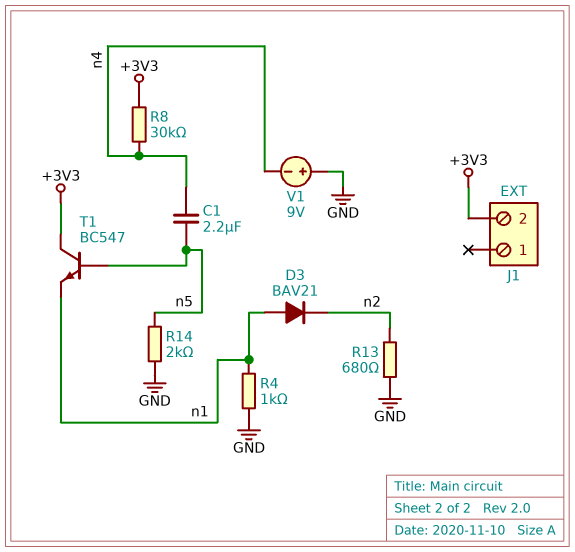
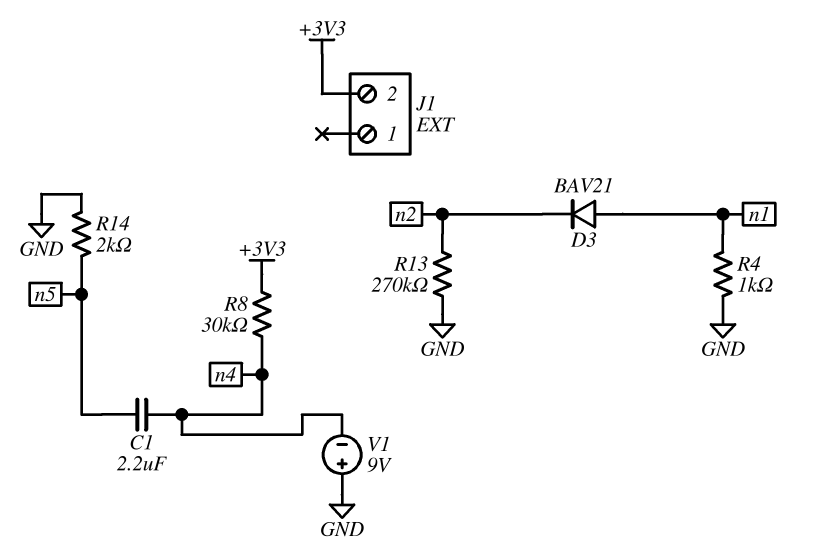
R13: 680 (GND, n2) -> 270k (GND, n2)
T1: NPN BC547 (B n5, C +3V3, E n1) -> none

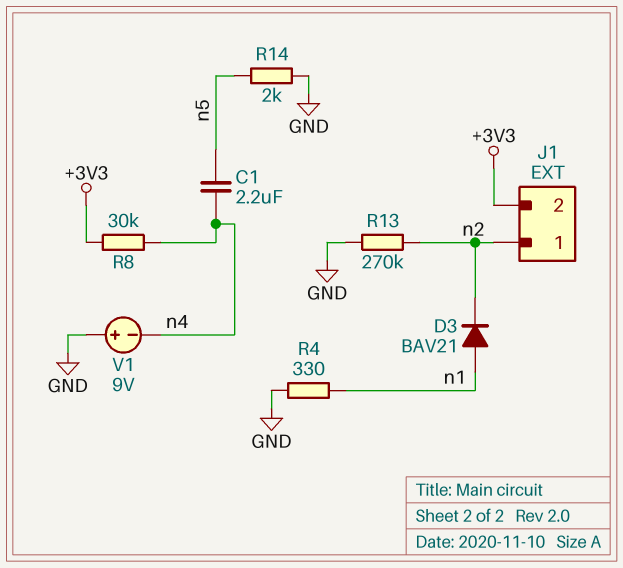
J1 pin 1: none -> n2
R4: 1k (GND, n1) -> 330 (GND, n1)

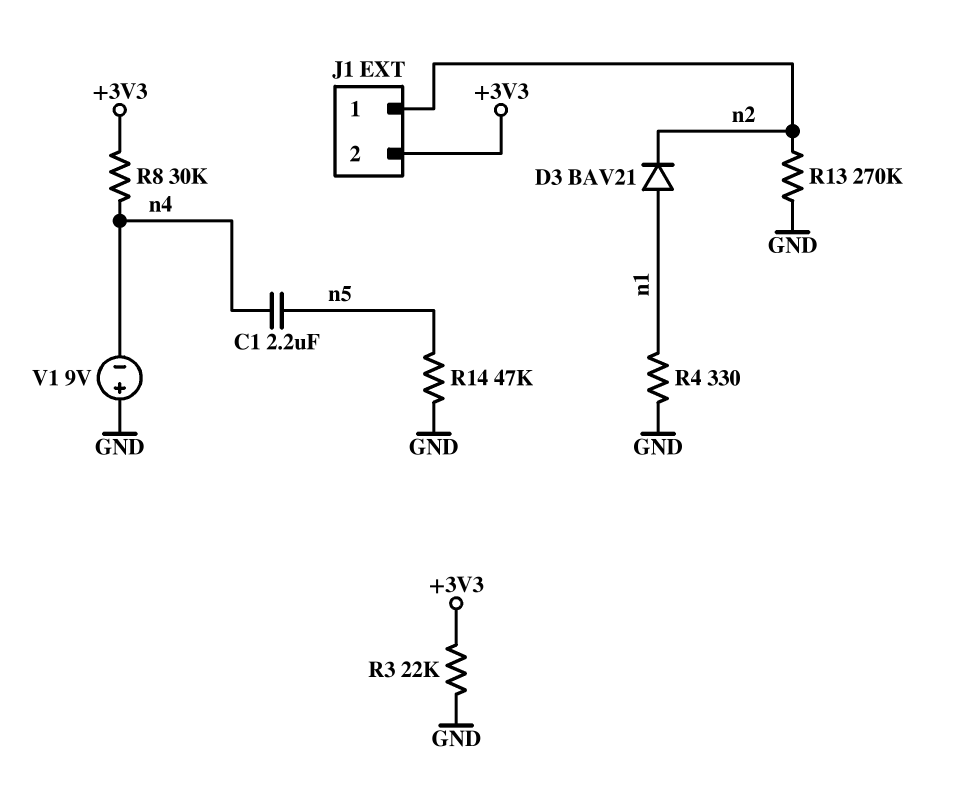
R3: none -> 22k (+3V3, GND)
R14: 2k (GND, n5) -> 47k (GND, n5)

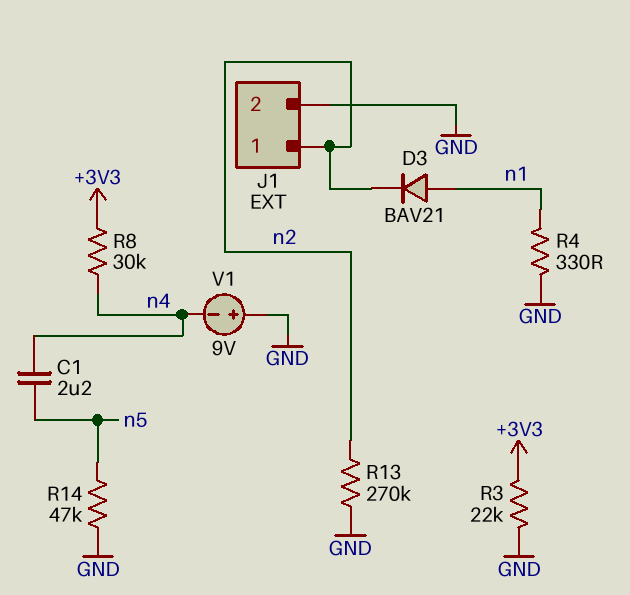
J1 pin 2: +3V3 -> GND

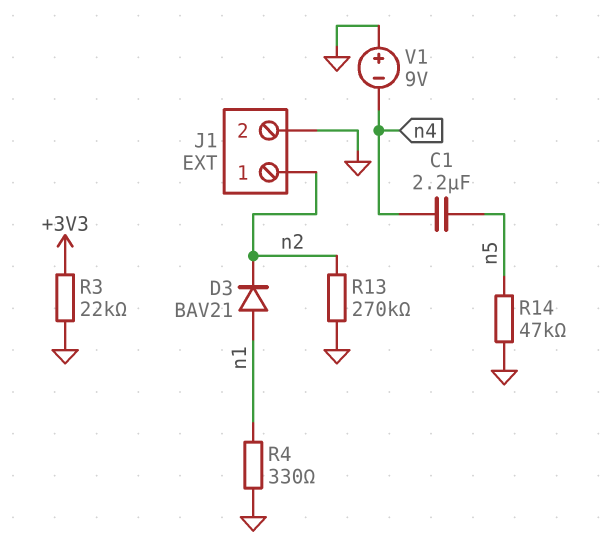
R8: 30k (+3V3, n4) -> none

